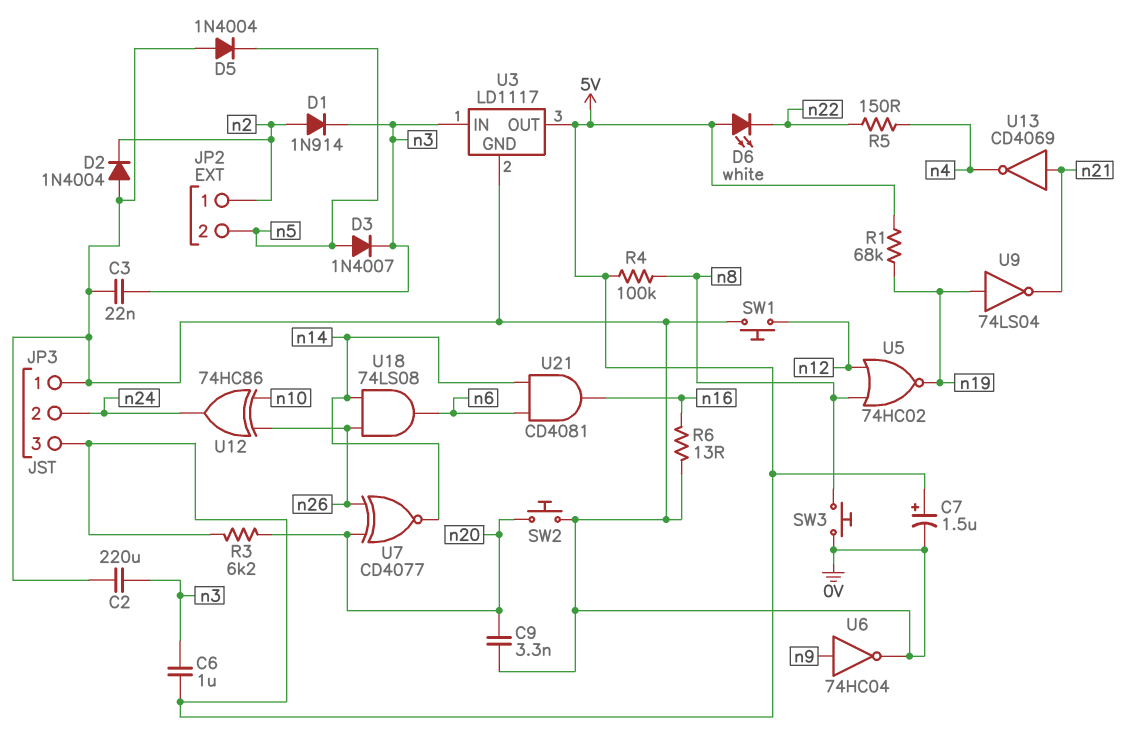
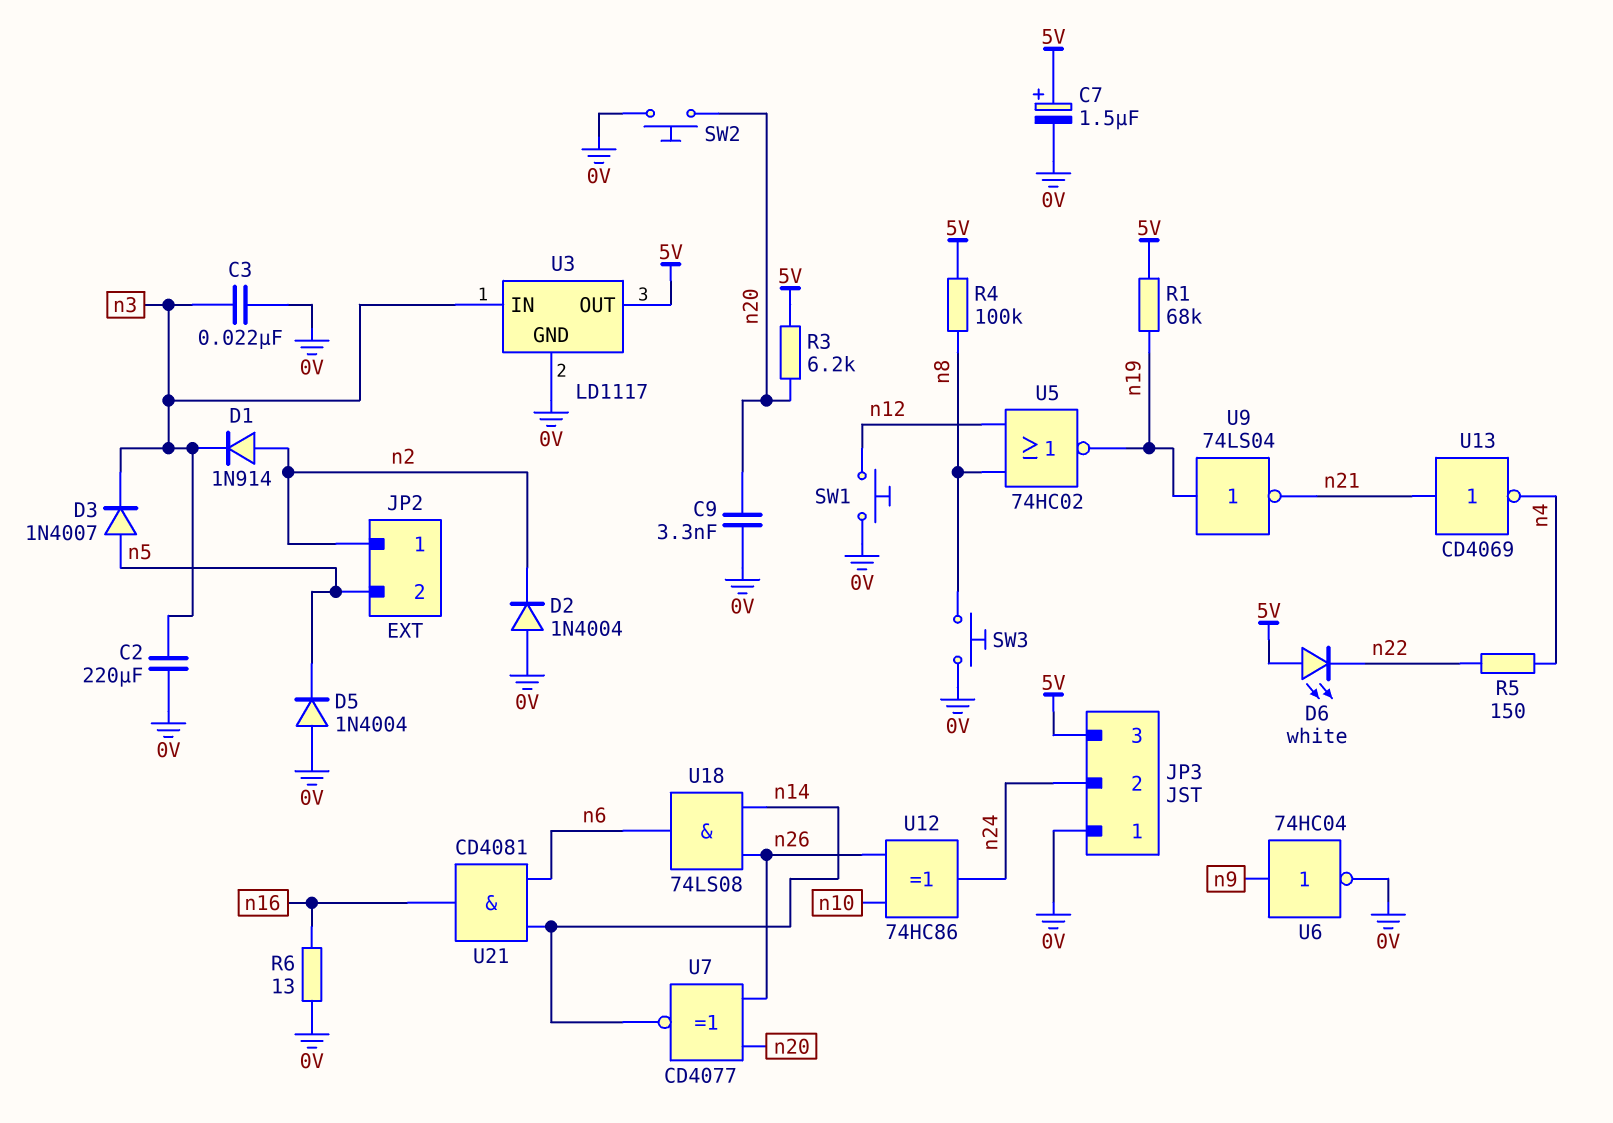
C6: 1uF (5V, n3) -> none

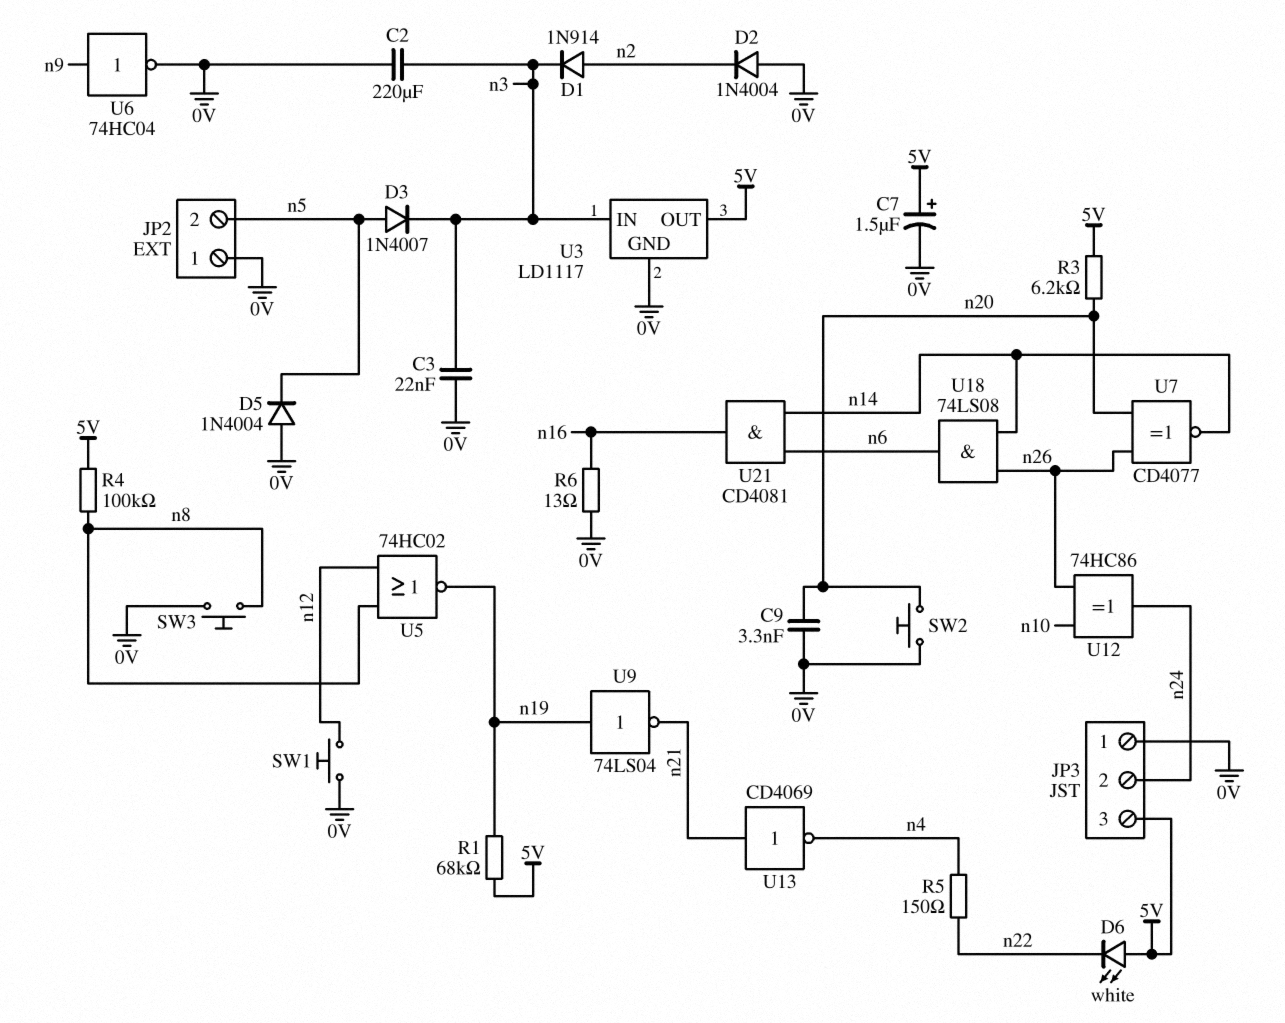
JP2 pin 1: n2 -> 0V

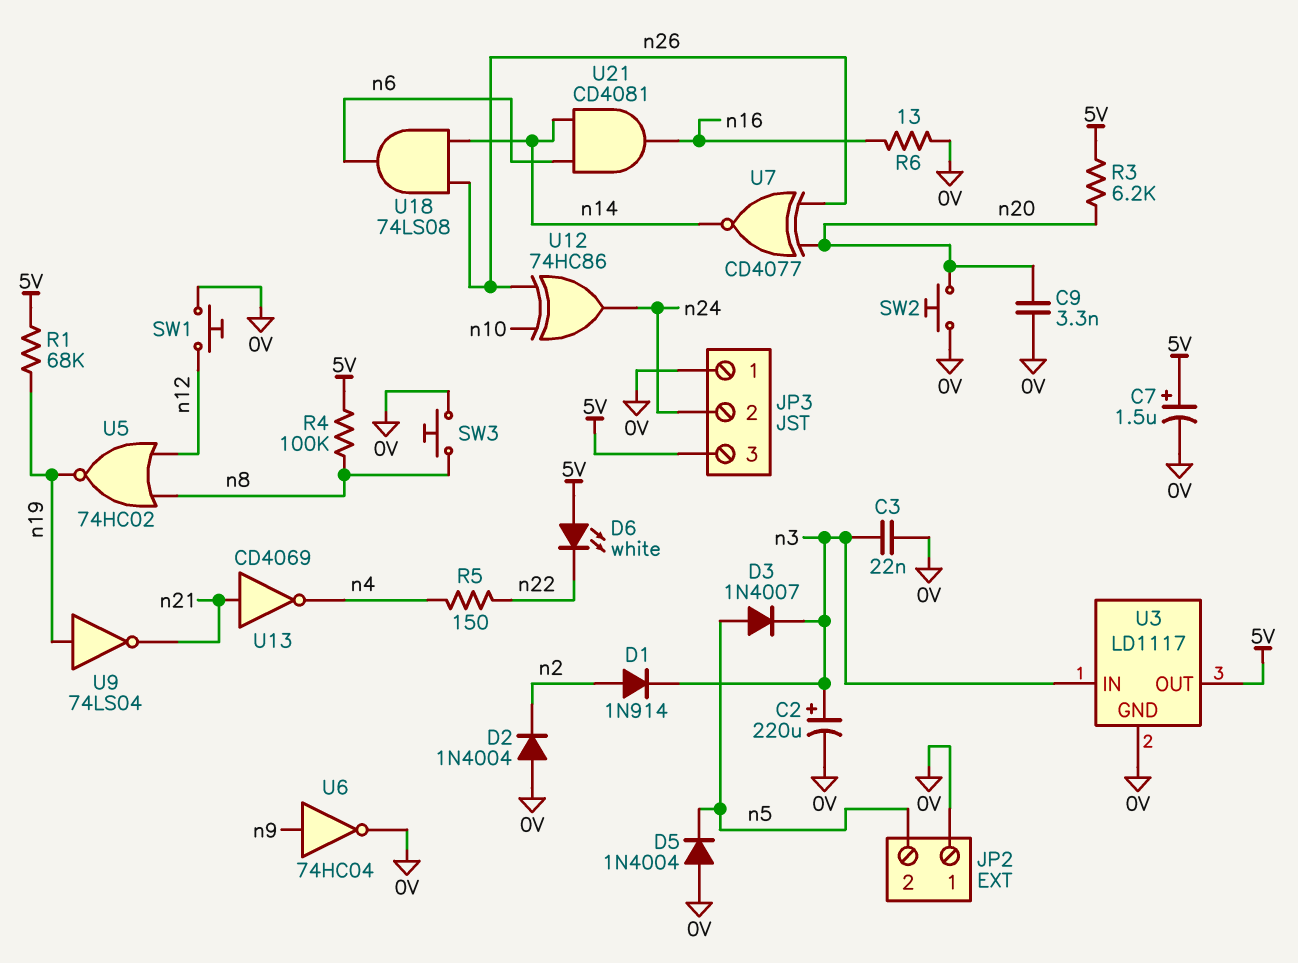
C2: 220uF (0V, n3) -> 220uF (plus n3, minus 0V)

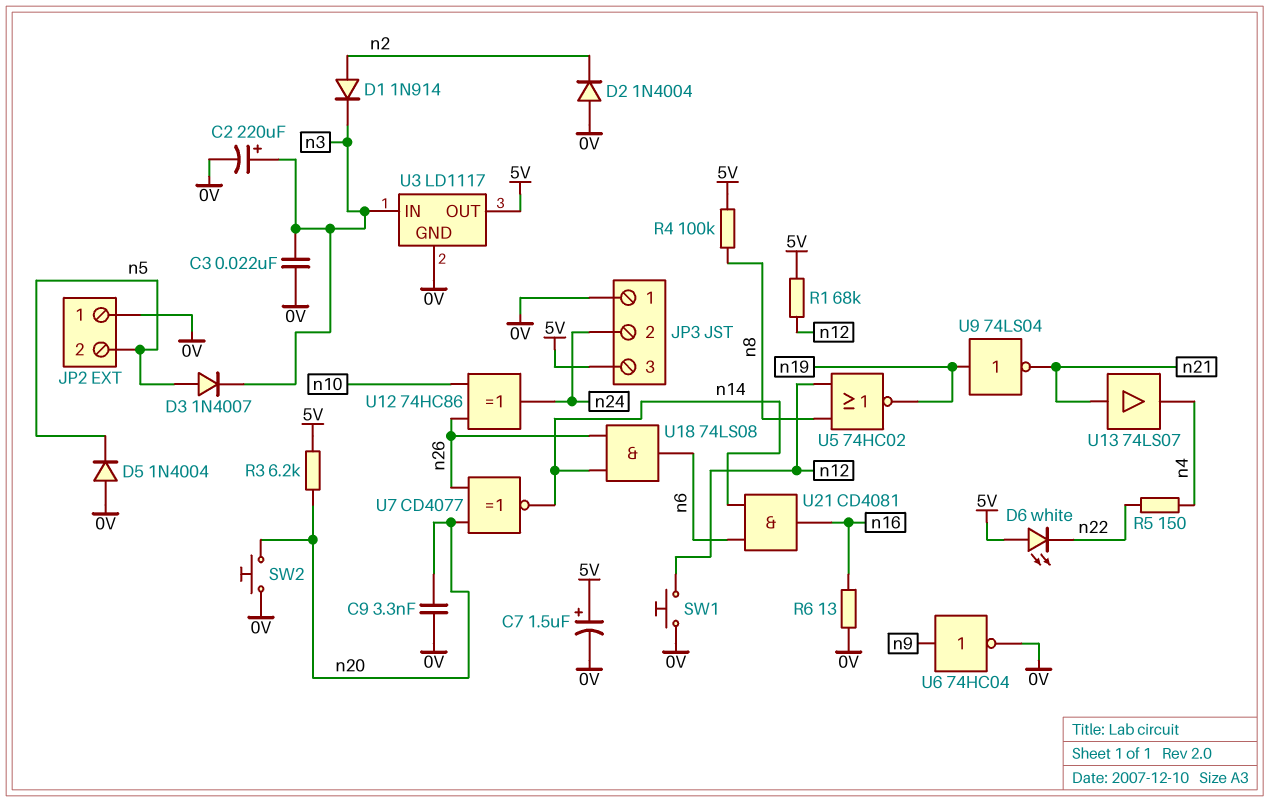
R1: 68k (5V, n19) -> 68k (5V, n12)
SW3: button (0V, n8) -> none
U13: NOT CD4069 (in n21, out n4) -> buffer 74LS07 (in n21, out n4)

